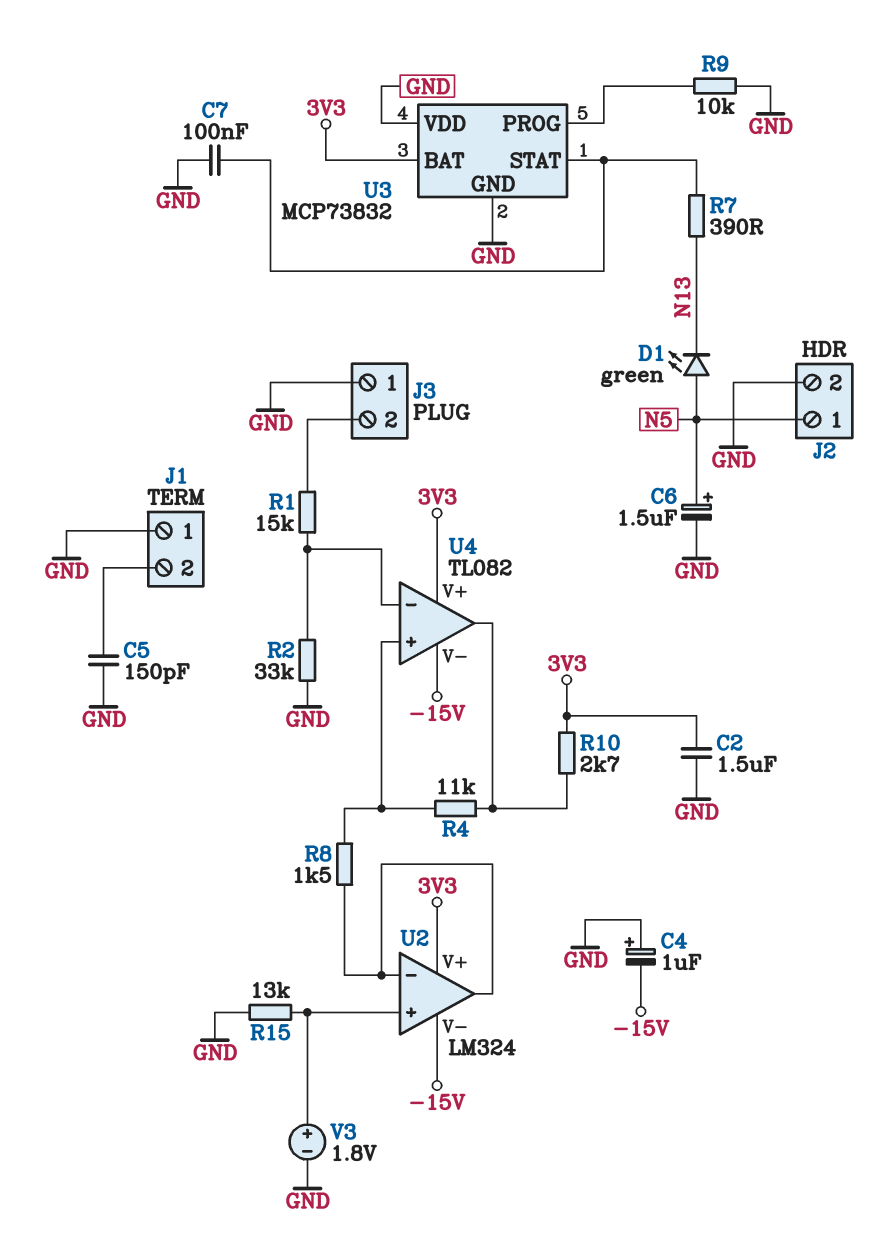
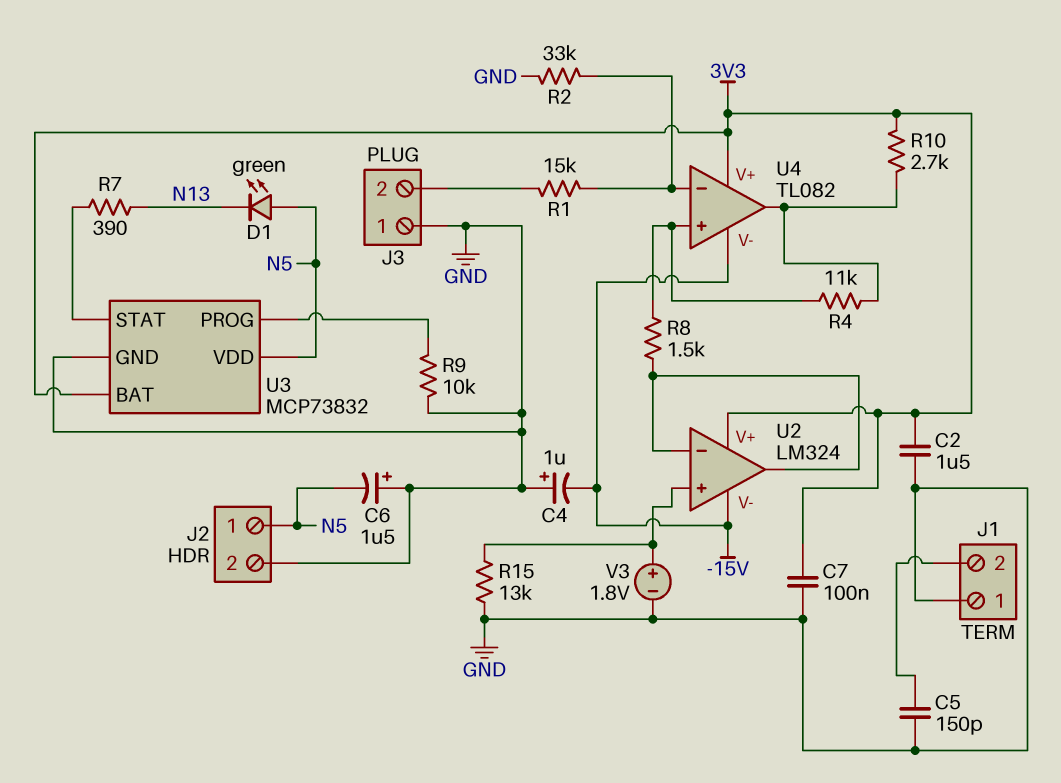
C6: 1.5uF (plus N5, minus GND) -> 1.5uF (plus GND, minus N5)
C7: 100nF (GND, U3/STAT) -> 100nF (3V3, GND)
U3 pin VDD: GND -> N5

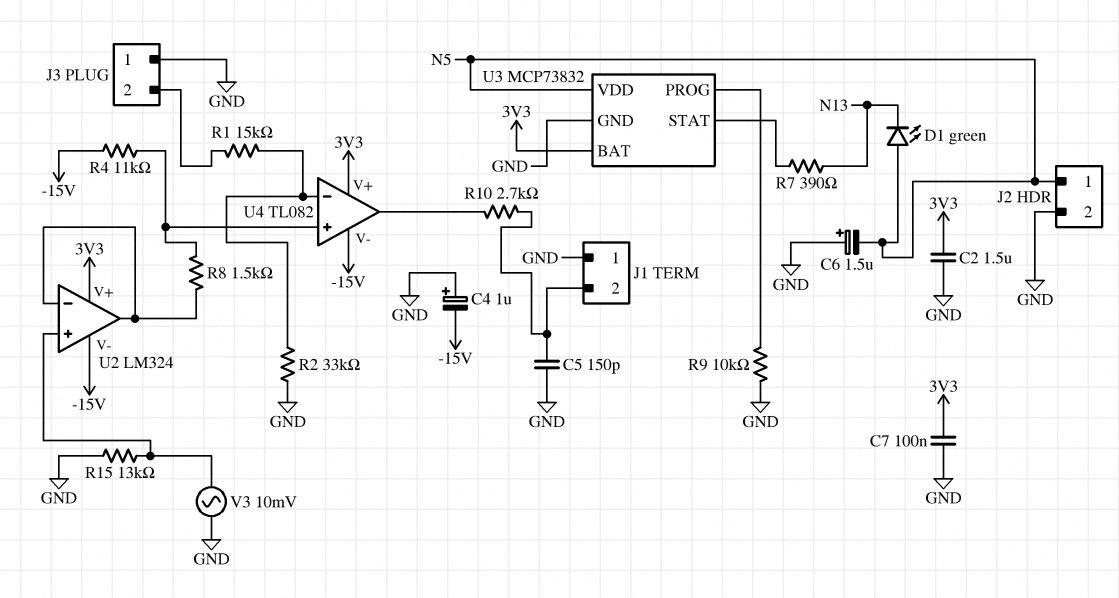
R4: 11k (U4/in+, U4/out) -> 11k (-15V, U4/in+)
R10: 2.7k (3V3, U4/out) -> 2.7k (J1/2, U4/out)
V3: 1.8V (plus U2/in+, minus GND) -> AC 10mV (GND, U2/in+)

